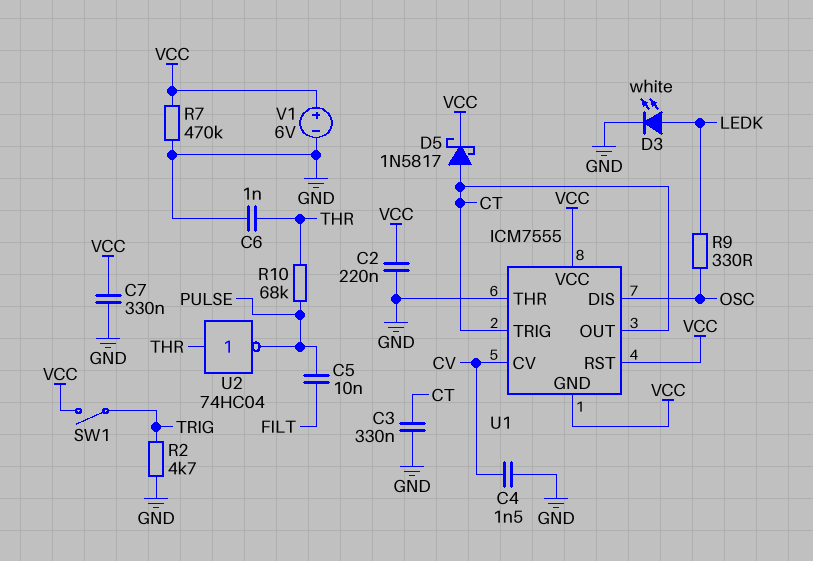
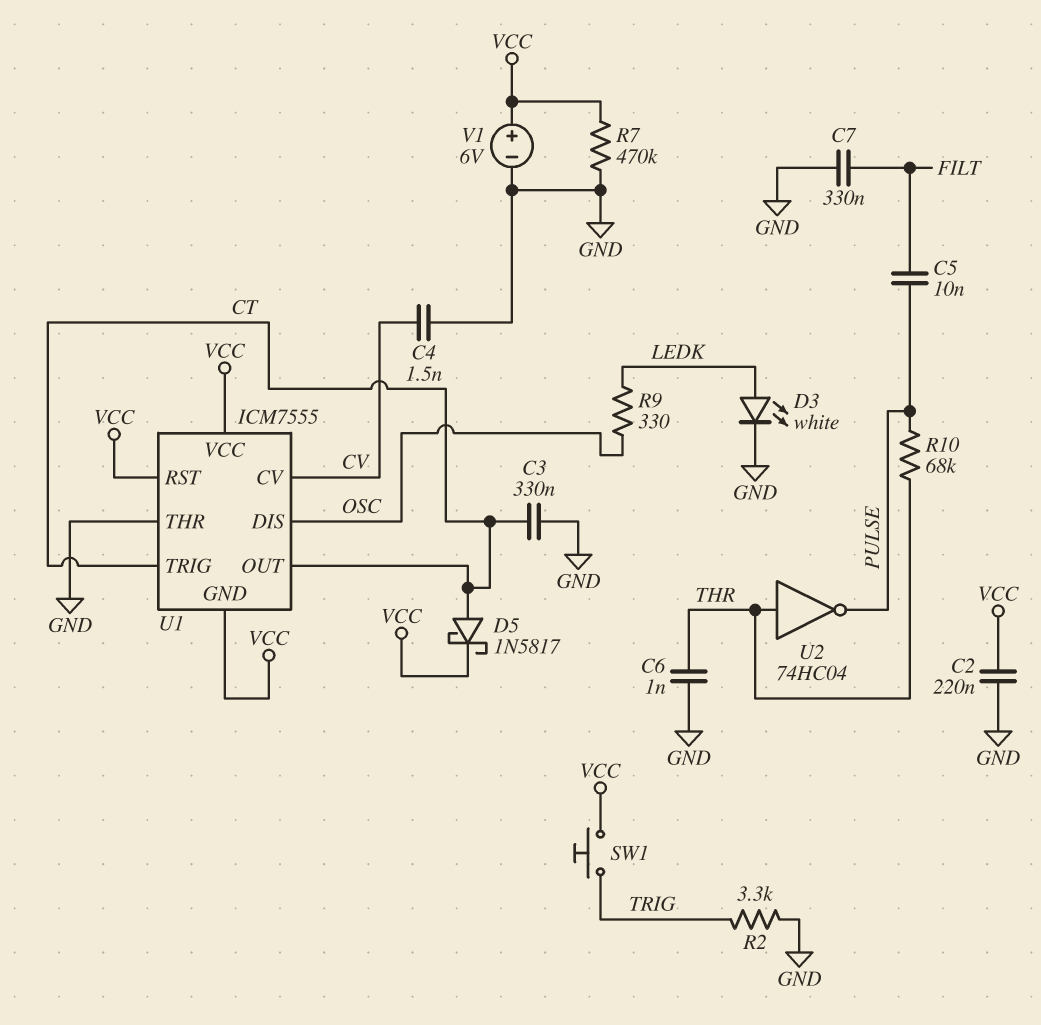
C7: 330nF (GND, VCC) -> 330nF (FILT, GND)
R2: 4.7k (GND, TRIG) -> 3.3k (GND, TRIG)
SW1: switch (TRIG, VCC) -> button (TRIG, VCC)

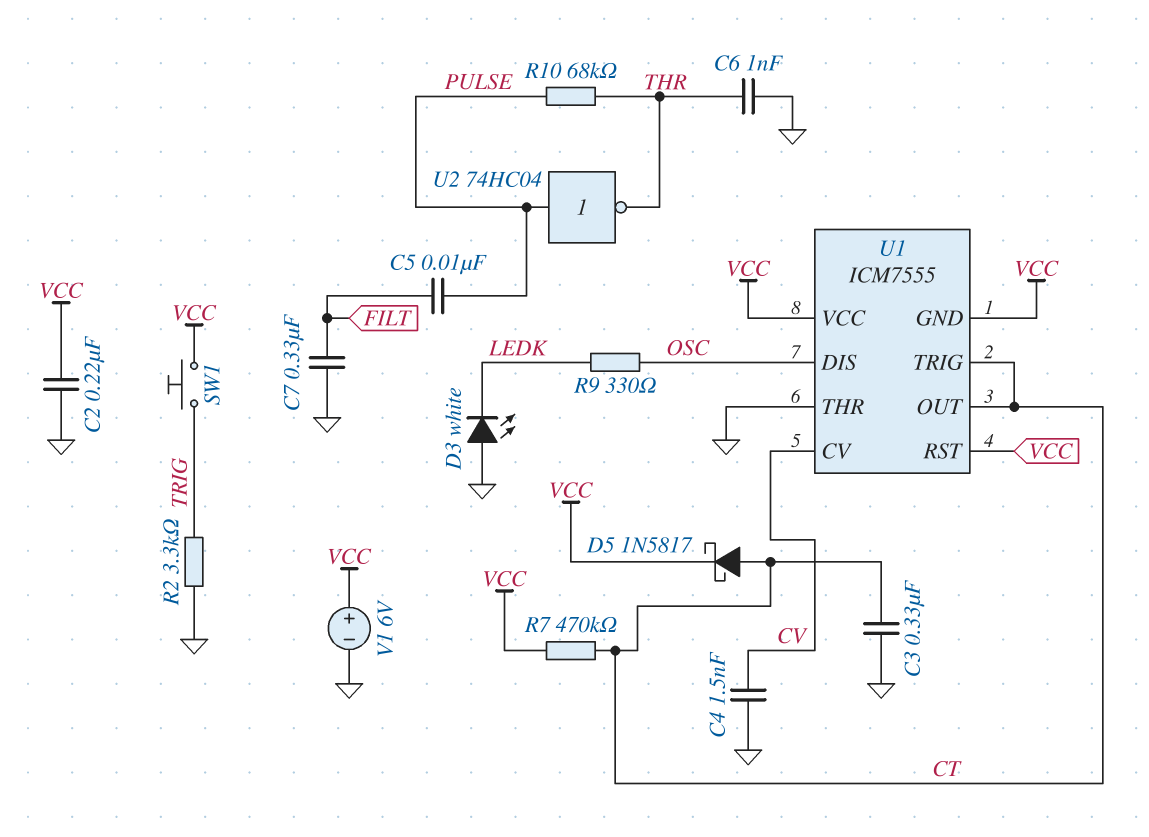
D3: LED white (A LEDK, K GND) -> LED white (A GND, K LEDK)
R7: 470k (GND, VCC) -> 470k (CT, VCC)
U2: NOT 74HC04 (in THR, out PULSE) -> NOT 74HC04 (in PULSE, out THR)

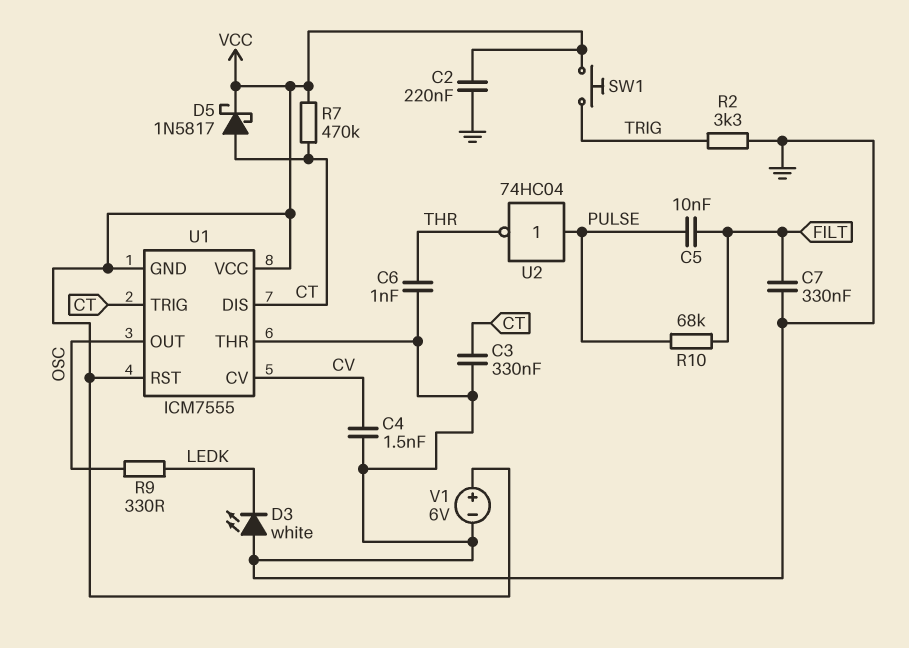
R10: 68k (PULSE, THR) -> 68k (FILT, PULSE)
U1 pin DIS: OSC -> CT
U1 pin OUT: CT -> OSC

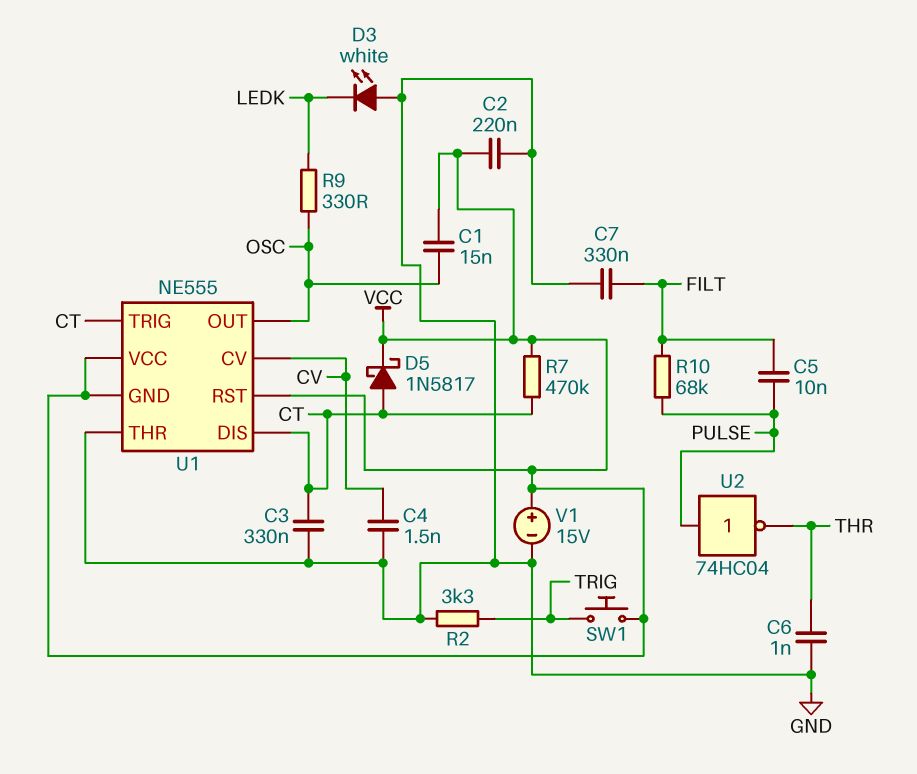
C1: none -> 15nF (OSC, VCC)
U1: ICM7555 -> NE555
V1: 6V (plus VCC, minus GND) -> 15V (plus VCC, minus GND)

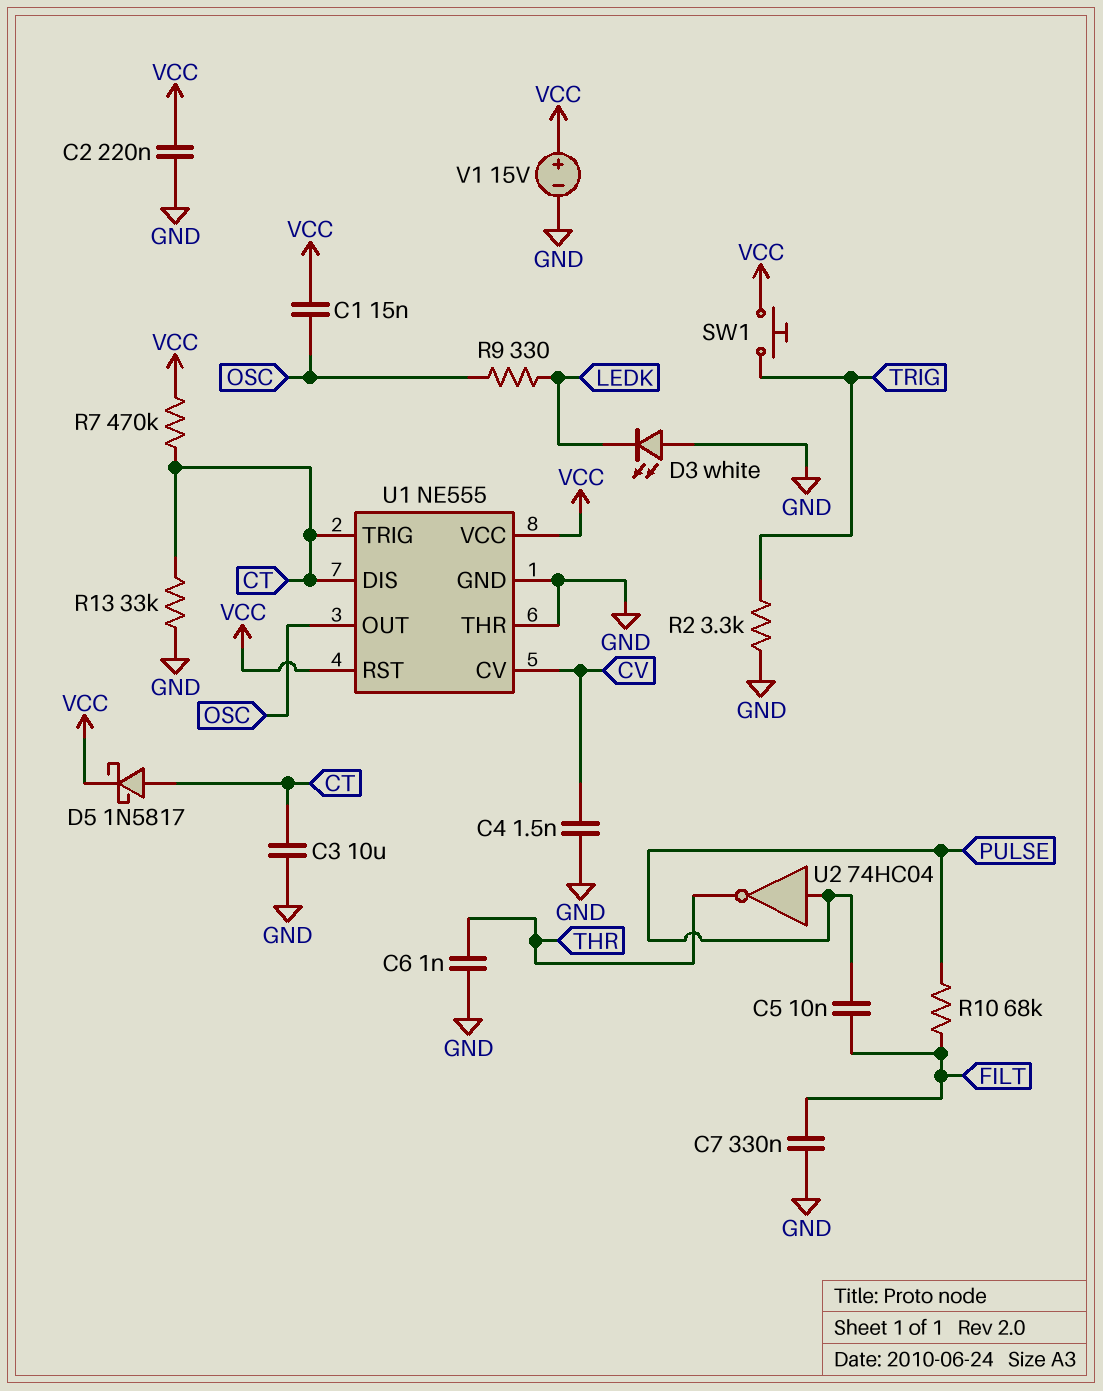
C3: 330nF (CT, GND) -> 10uF (CT, GND)
R13: none -> 33k (CT, GND)
U1 pin GND: VCC -> GND

